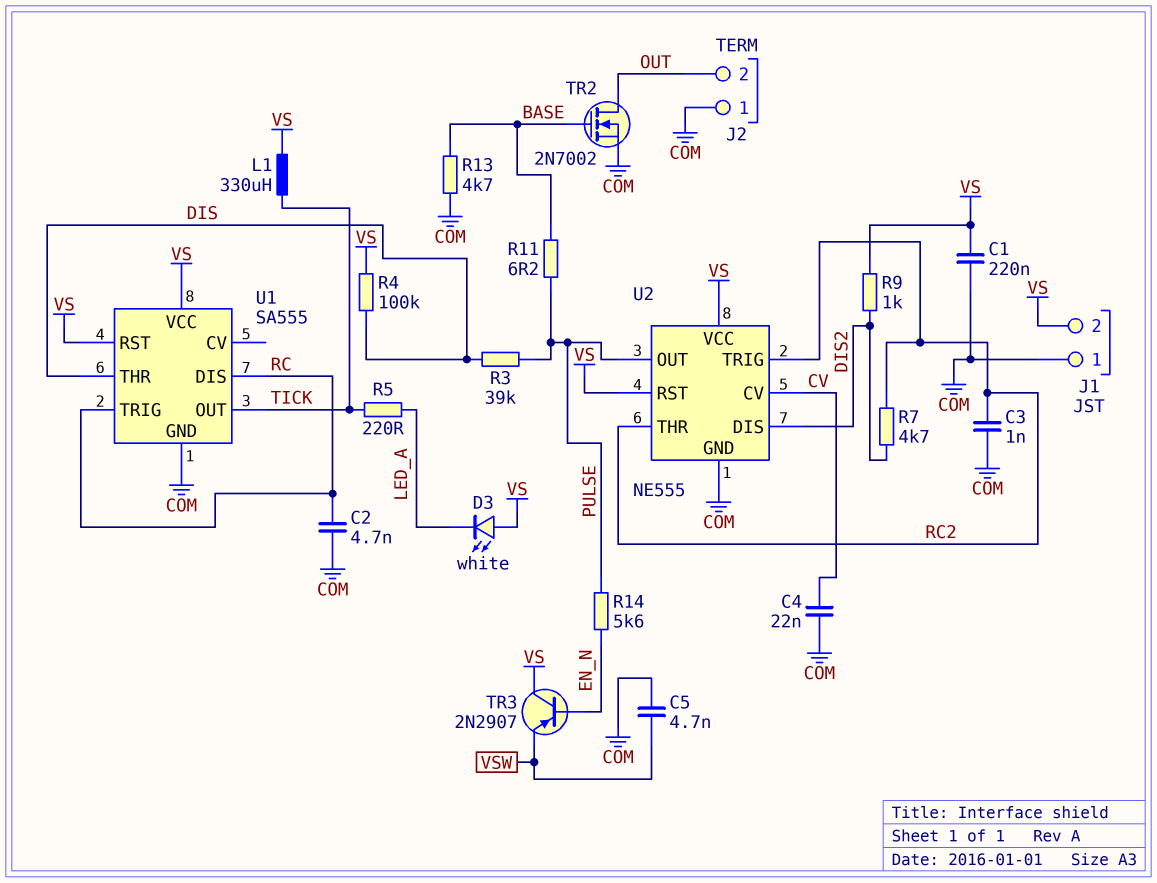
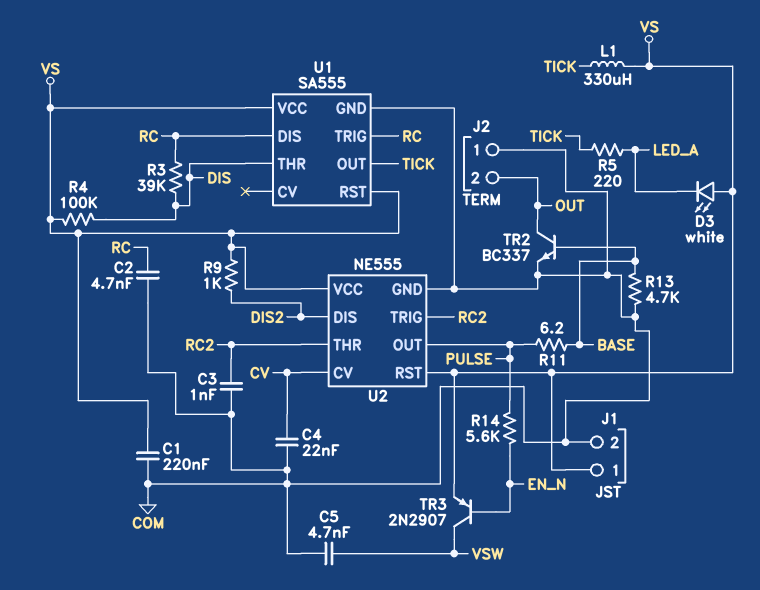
J1 pin 1: COM -> VS
J1 pin 2: VS -> COM
R3: 39k (DIS, PULSE) -> 39k (DIS, RC)
R7: 4.7k (DIS2, RC2) -> none
TR2: NMOS 2N7002 (G BASE, D OUT, S COM) -> NPN BC337 (B BASE, C OUT, E COM)
TR3: PNP 2N2907 (B EN_N, C VS, E VSW) -> PNP 2N2907 (B EN_N, C VSW, E VS)

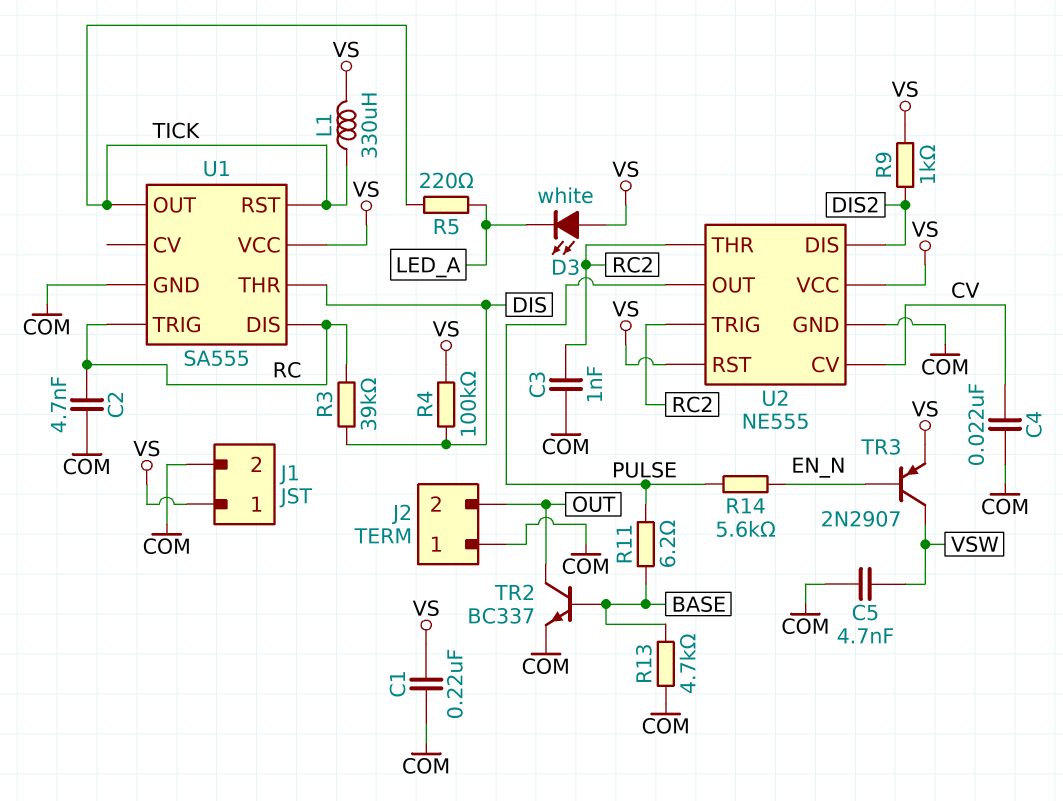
U1 pin RST: VS -> TICK

